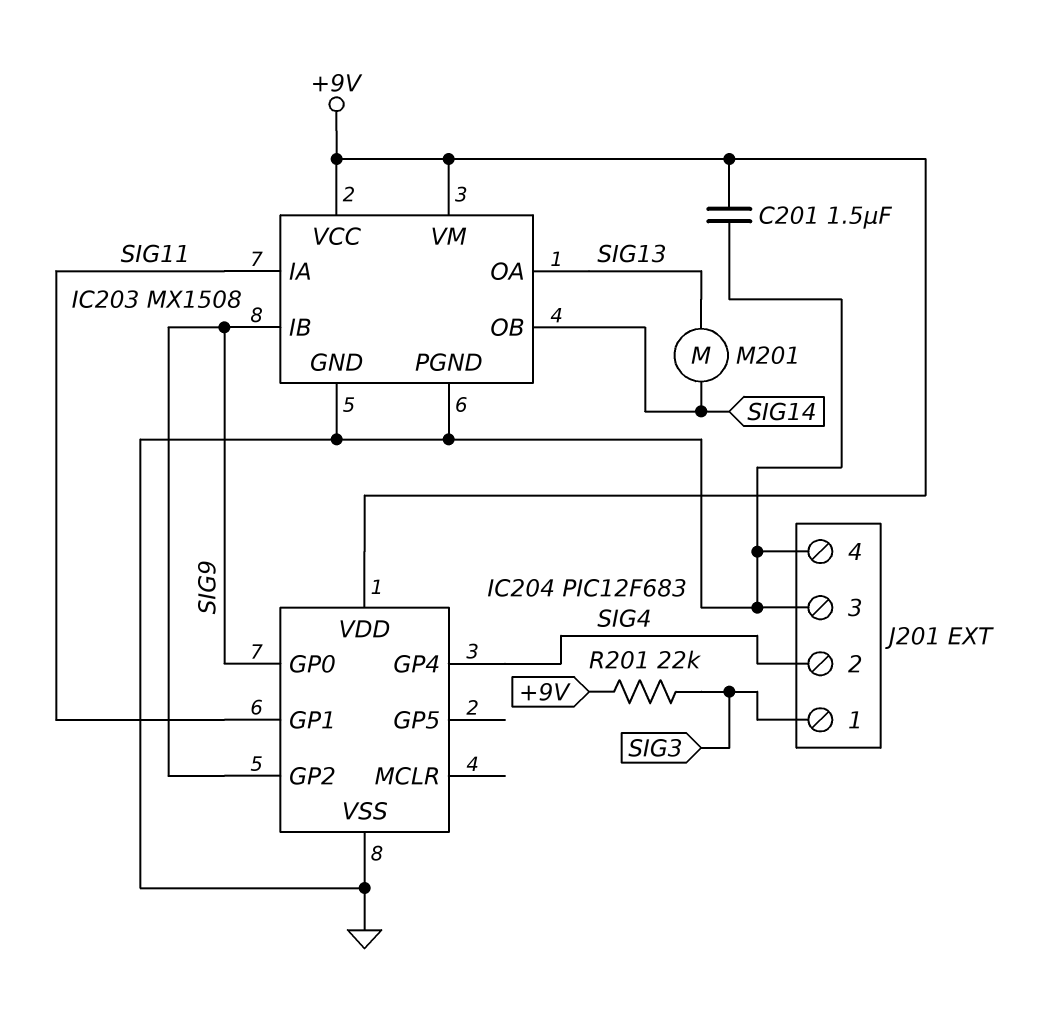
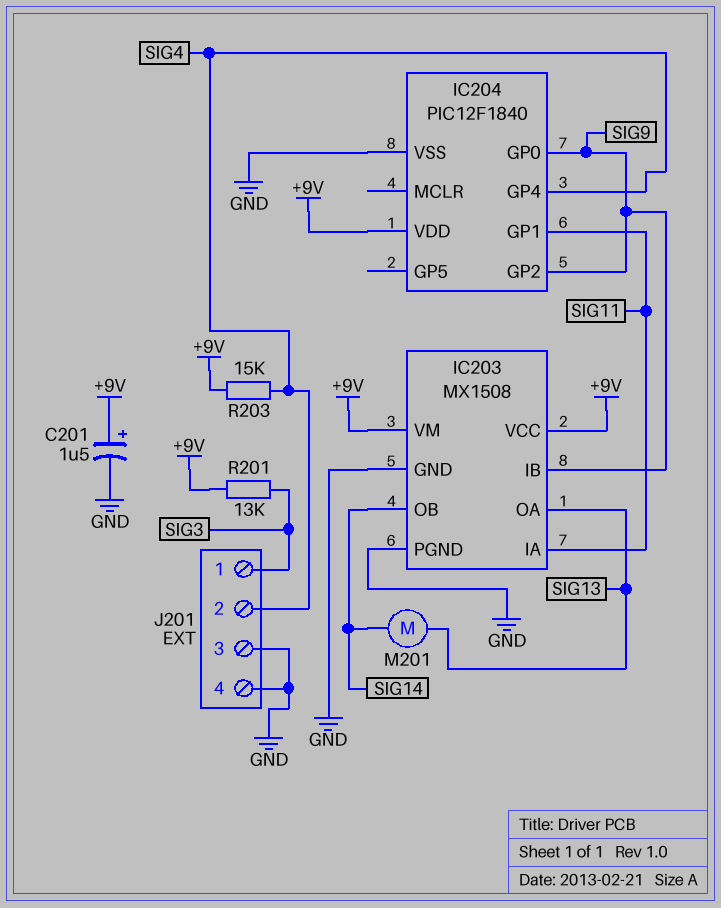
C201: 1.5uF (+9V, GND) -> 1.5uF (plus +9V, minus GND)
IC204: PIC12F683 -> PIC12F1840
R201: 22k (+9V, SIG3) -> 13k (+9V, SIG3)
R203: none -> 15k (+9V, SIG4)

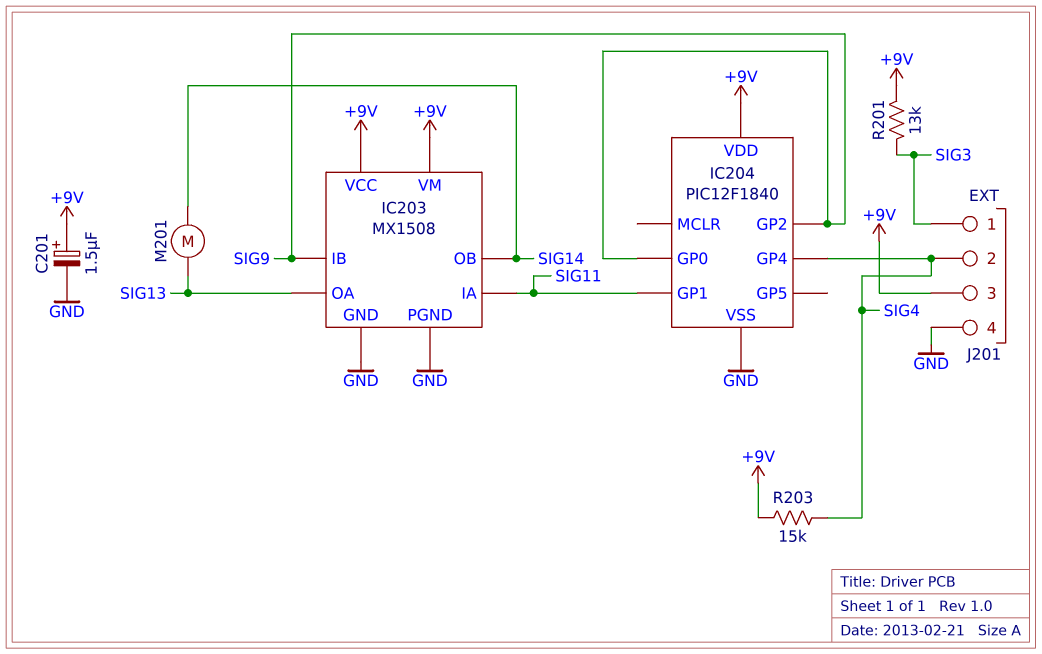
J201 pin 3: GND -> +9V

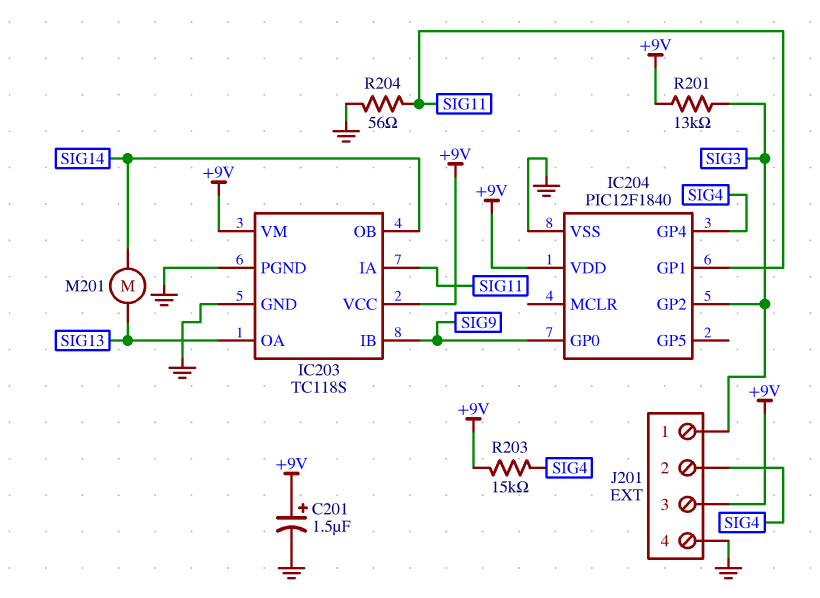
IC203: MX1508 -> TC118S
IC204 pin GP2: SIG9 -> SIG3
R204: none -> 56 (GND, SIG11)

